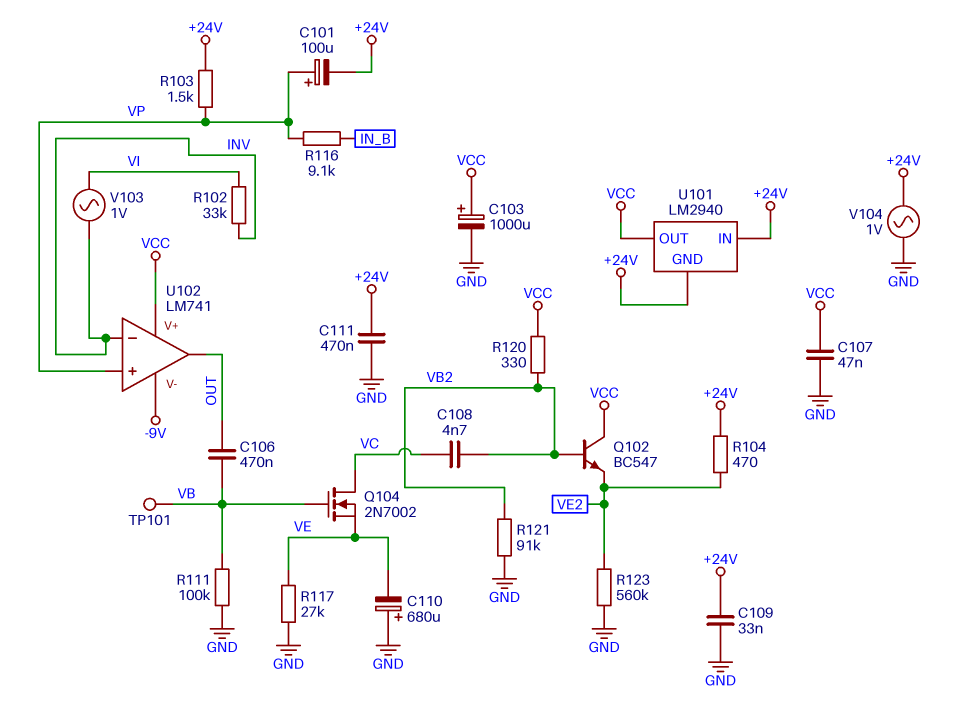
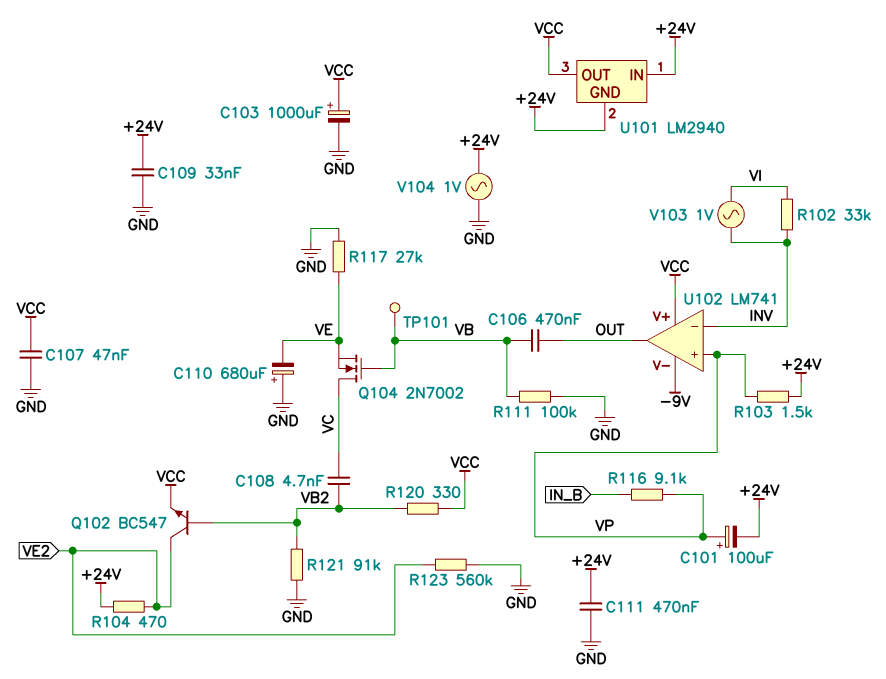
Q102: NPN BC547 (B VB2, C VCC, E VE2) -> NPN BC547 (B VB2, C VE2, E VCC)

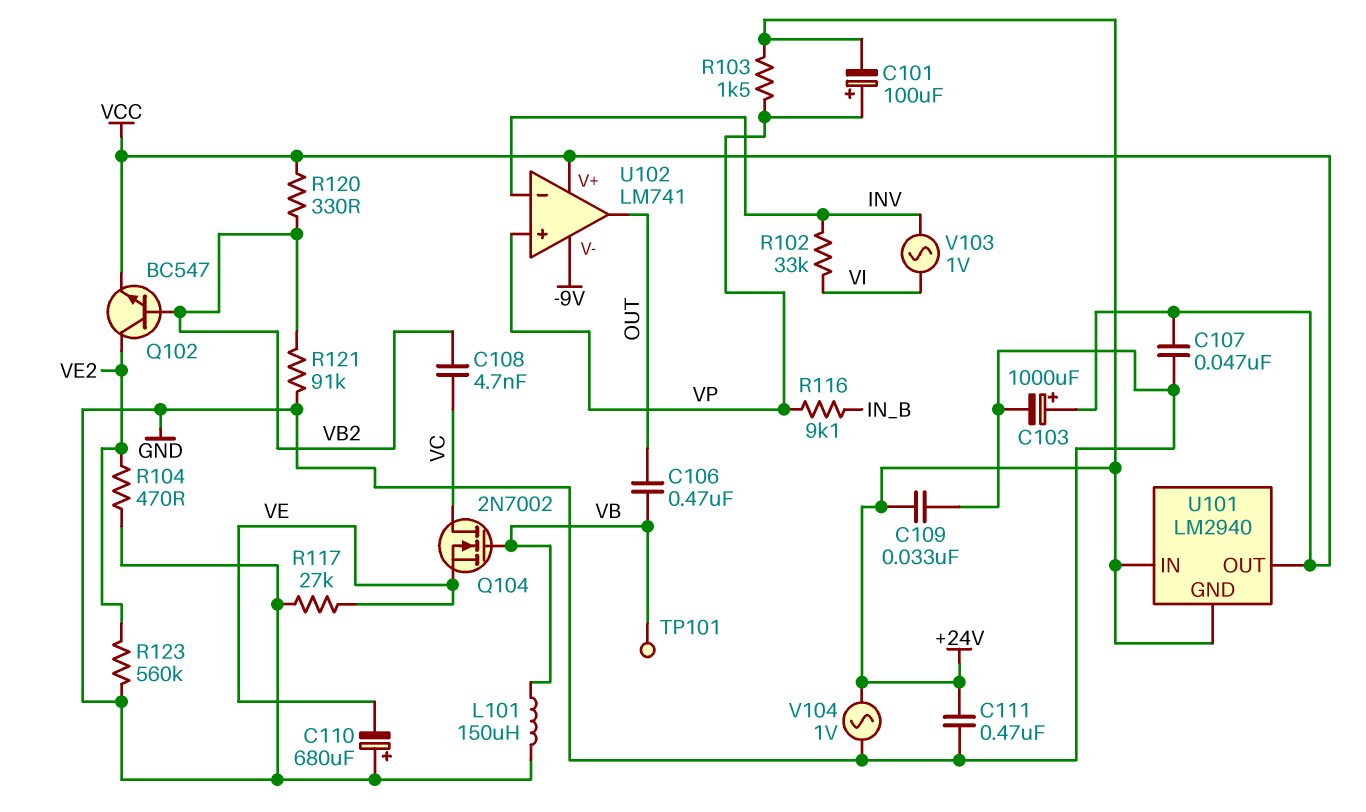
L101: none -> 150uH (GND, VB)
R104: 470 (+24V, VE2) -> 470 (GND, VE2)
R111: 100k (GND, VB) -> none

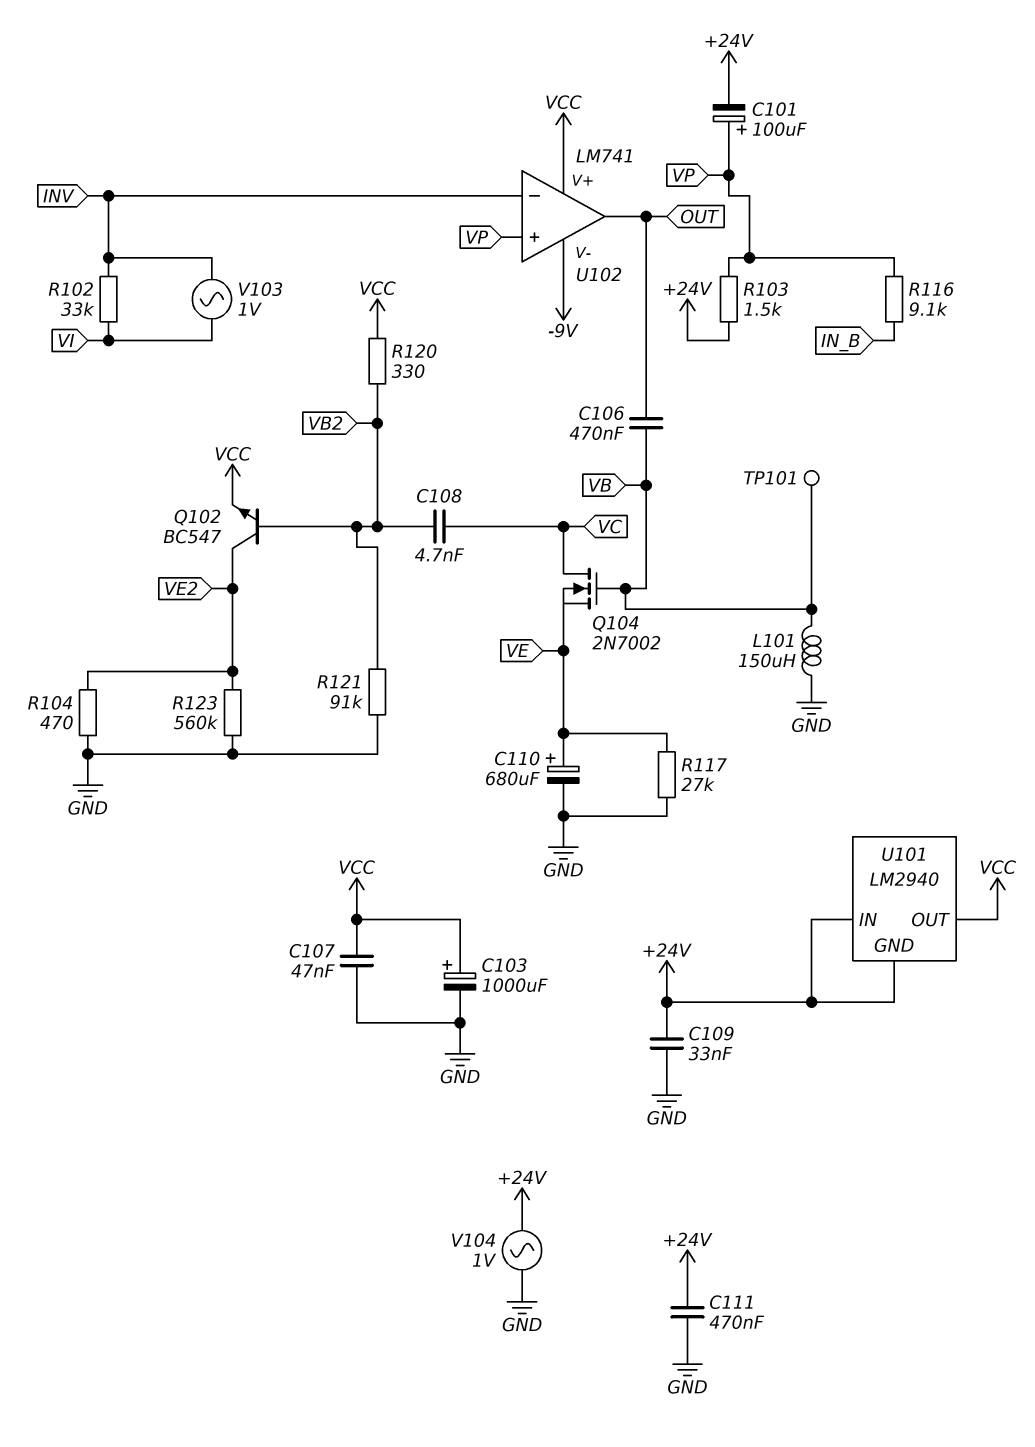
C110: 680uF (plus GND, minus VE) -> 680uF (plus VE, minus GND)

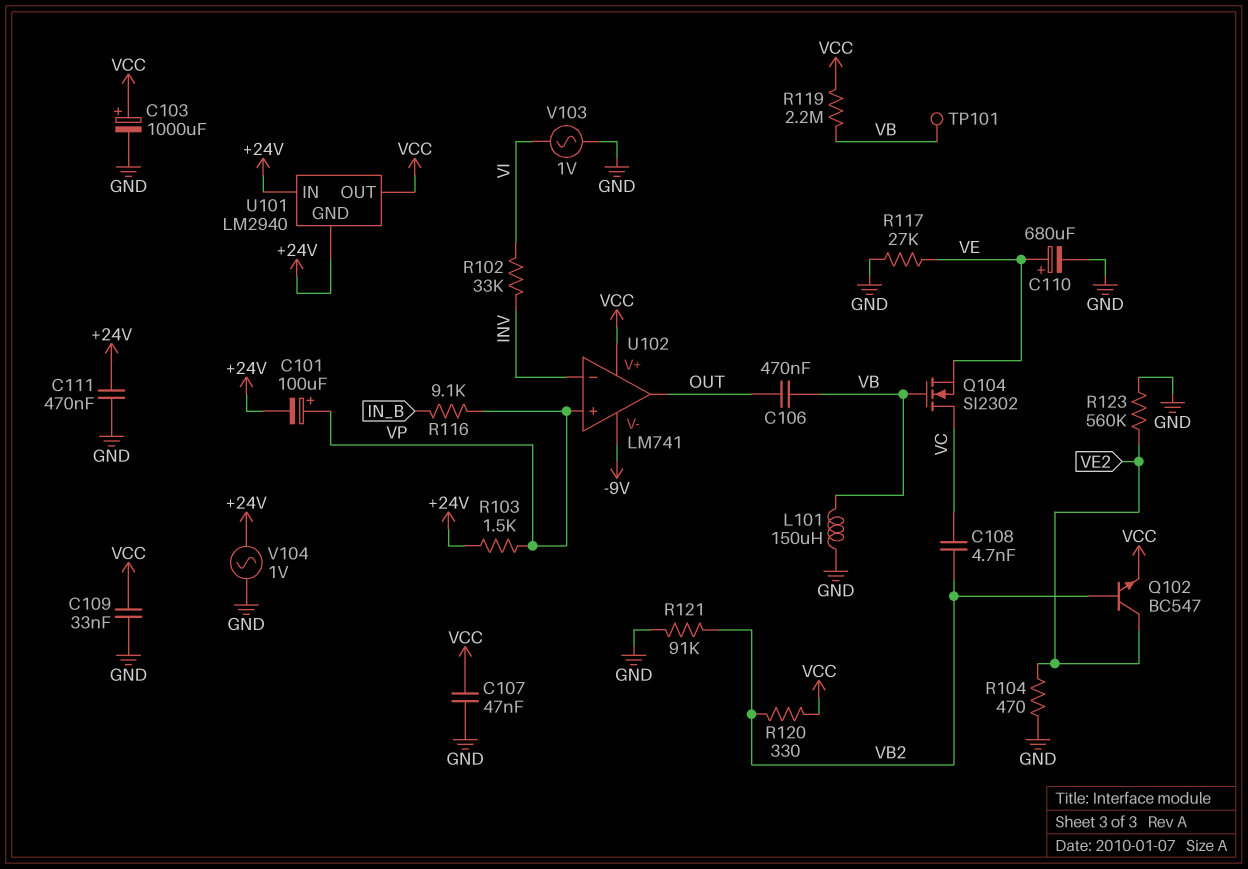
C109: 33nF (+24V, GND) -> 33nF (GND, VCC)
Q104: NMOS 2N7002 (G VB, D VC, S VE) -> NMOS SI2302 (G VB, D VC, S VE)
R119: none -> 2.2M (VB, VCC)
V103: AC 1V (INV, VI) -> AC 1V (GND, VI)

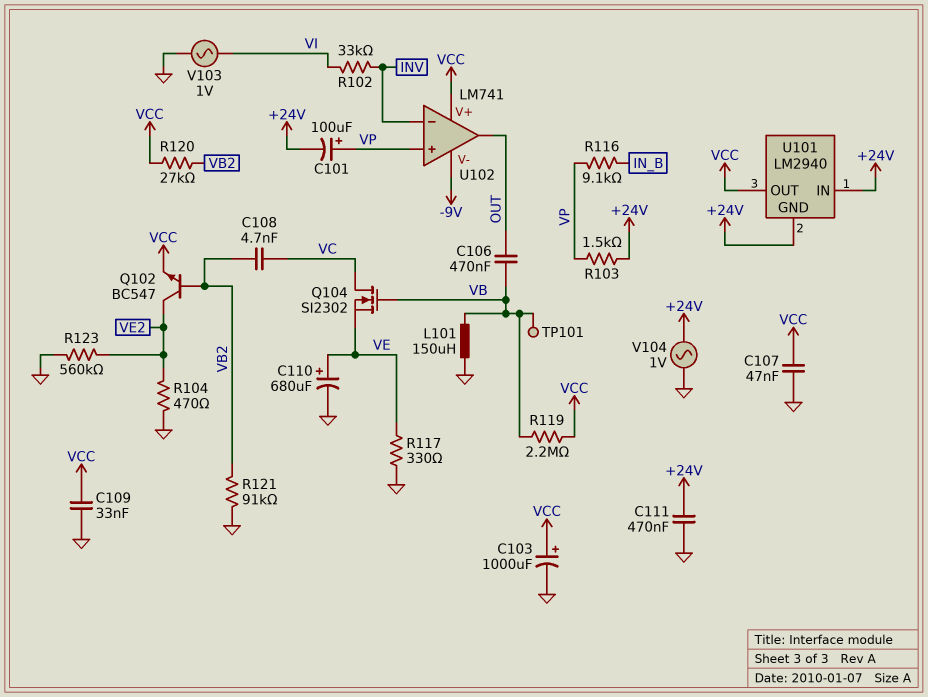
R117: 27k (GND, VE) -> 330 (GND, VE)
R120: 330 (VB2, VCC) -> 27k (VB2, VCC)

